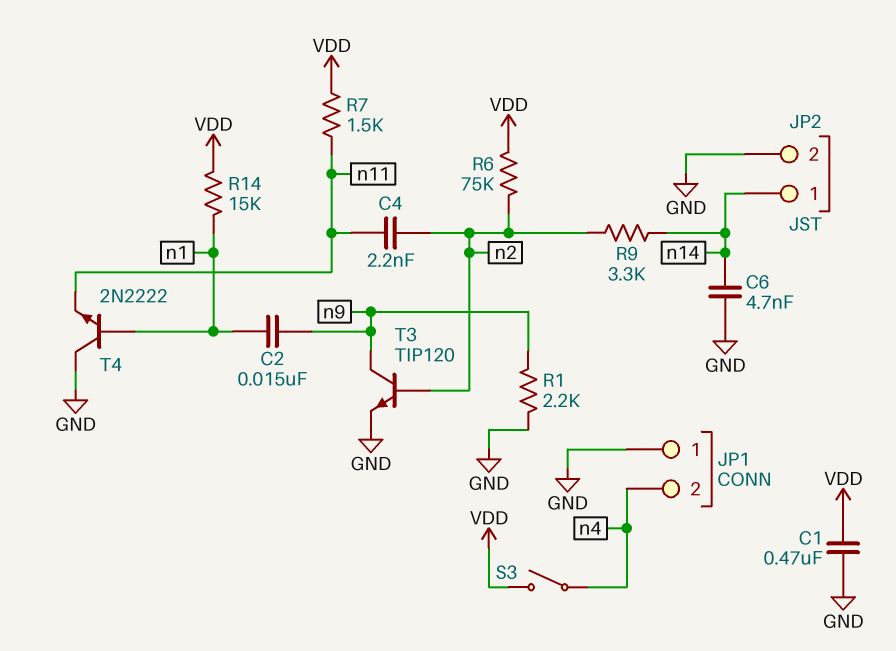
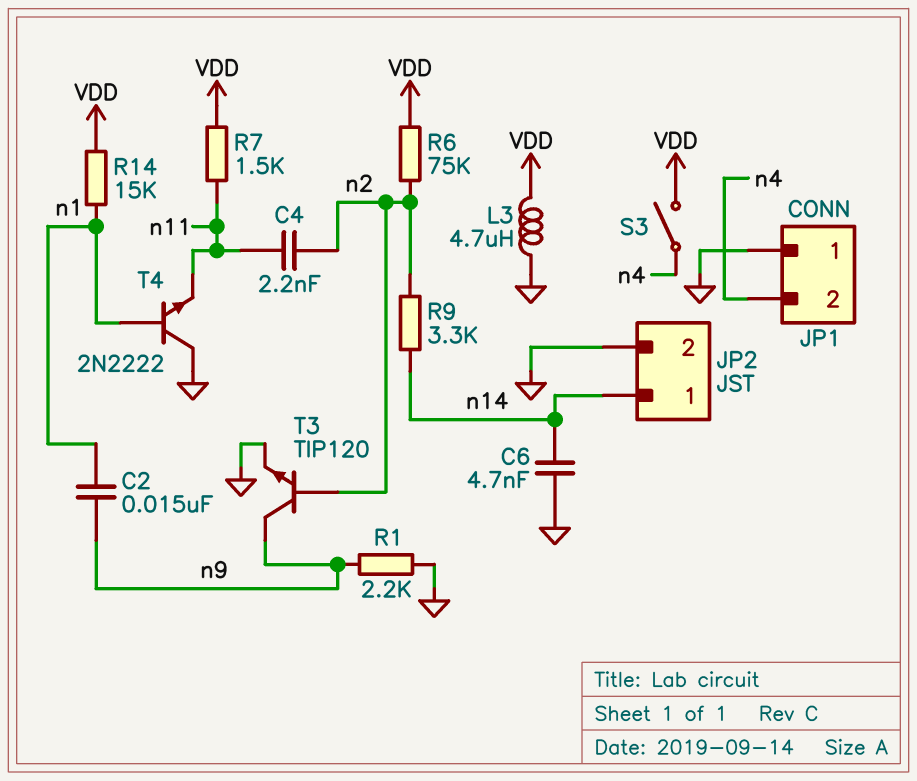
C1: 470nF (GND, VDD) -> none
L3: none -> 4.7uH (GND, VDD)

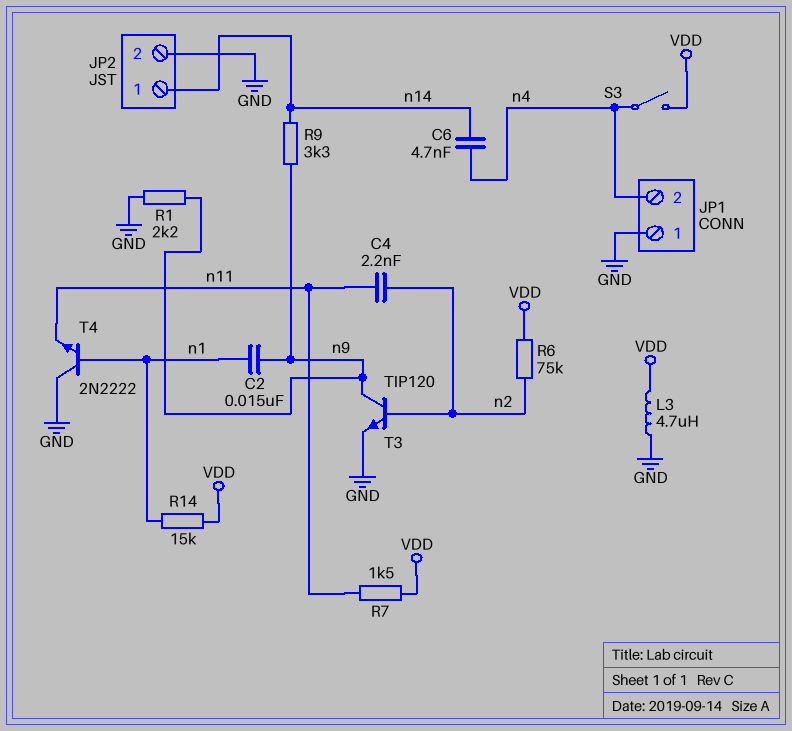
C6: 4.7nF (GND, n14) -> 4.7nF (n4, n14)
R9: 3.3k (n2, n14) -> 3.3k (n9, n14)

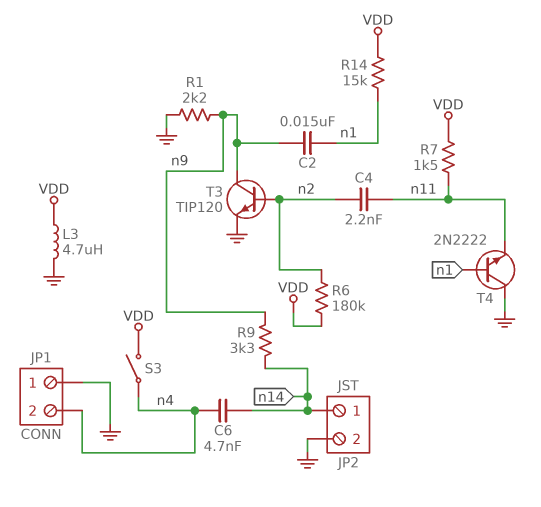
R6: 75k (VDD, n2) -> 180k (VDD, n2)

